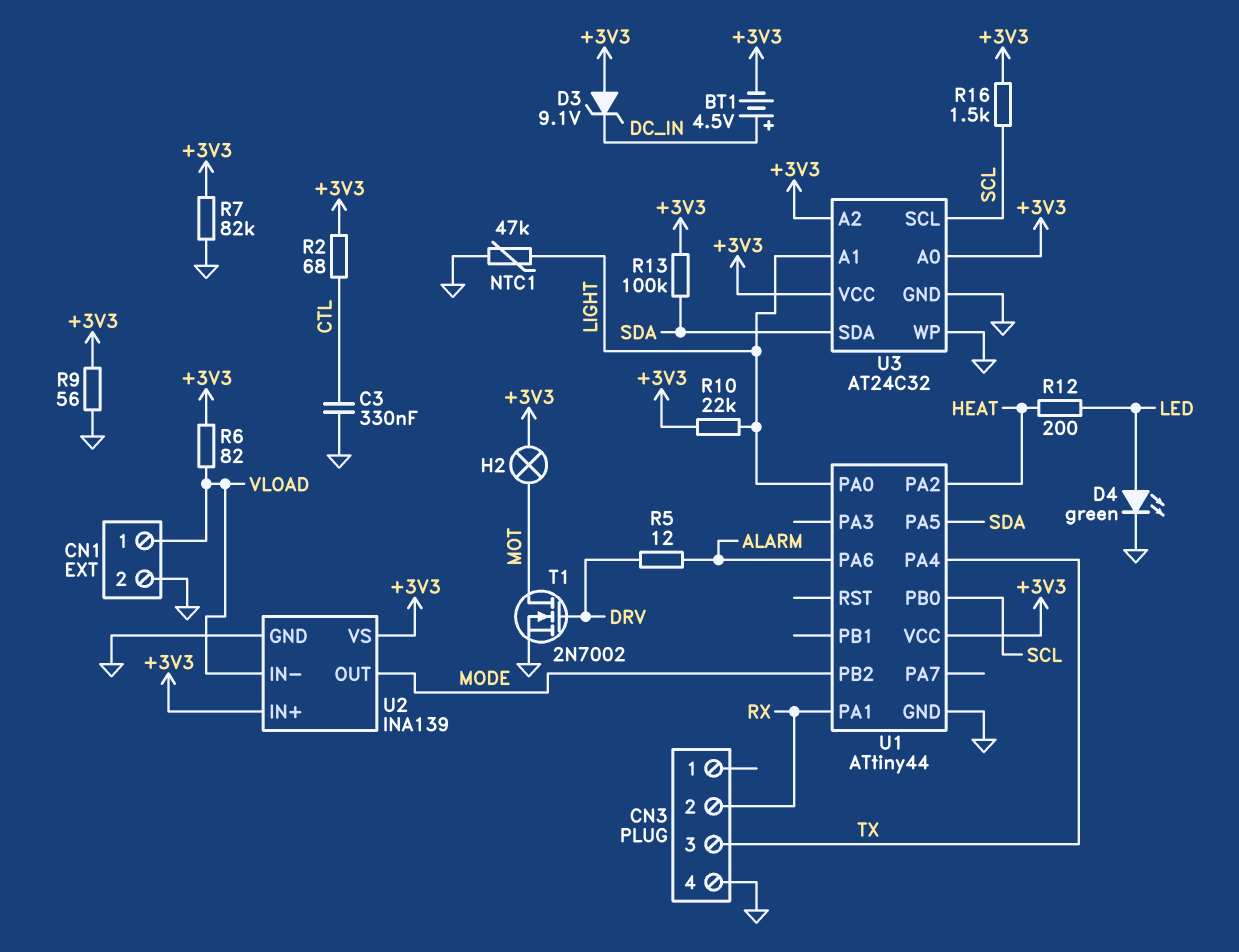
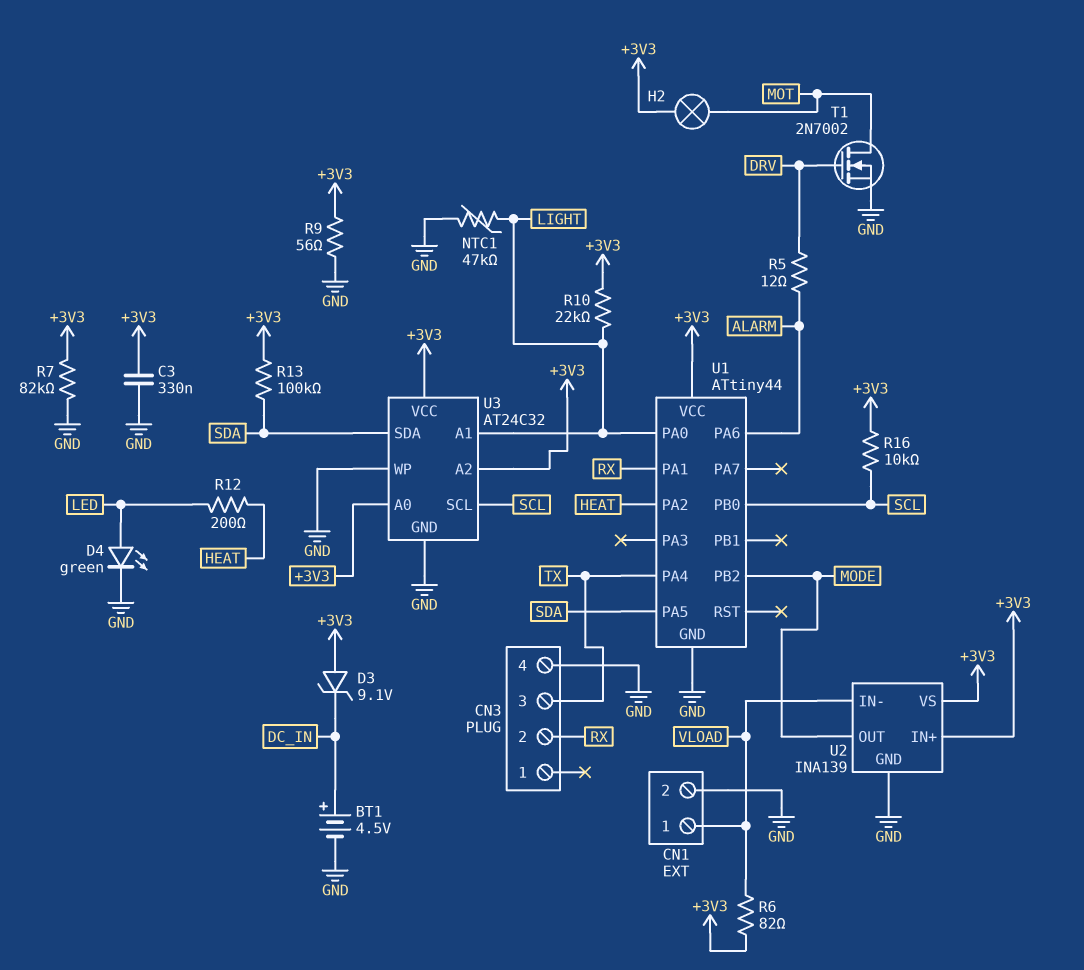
BT1: 4.5V (plus DC_IN, minus +3V3) -> 4.5V (plus DC_IN, minus GND)
C3: 330nF (CTL, GND) -> 330nF (+3V3, GND)
R2: 68 (+3V3, CTL) -> none
R16: 1.5k (+3V3, SCL) -> 10k (+3V3, SCL)

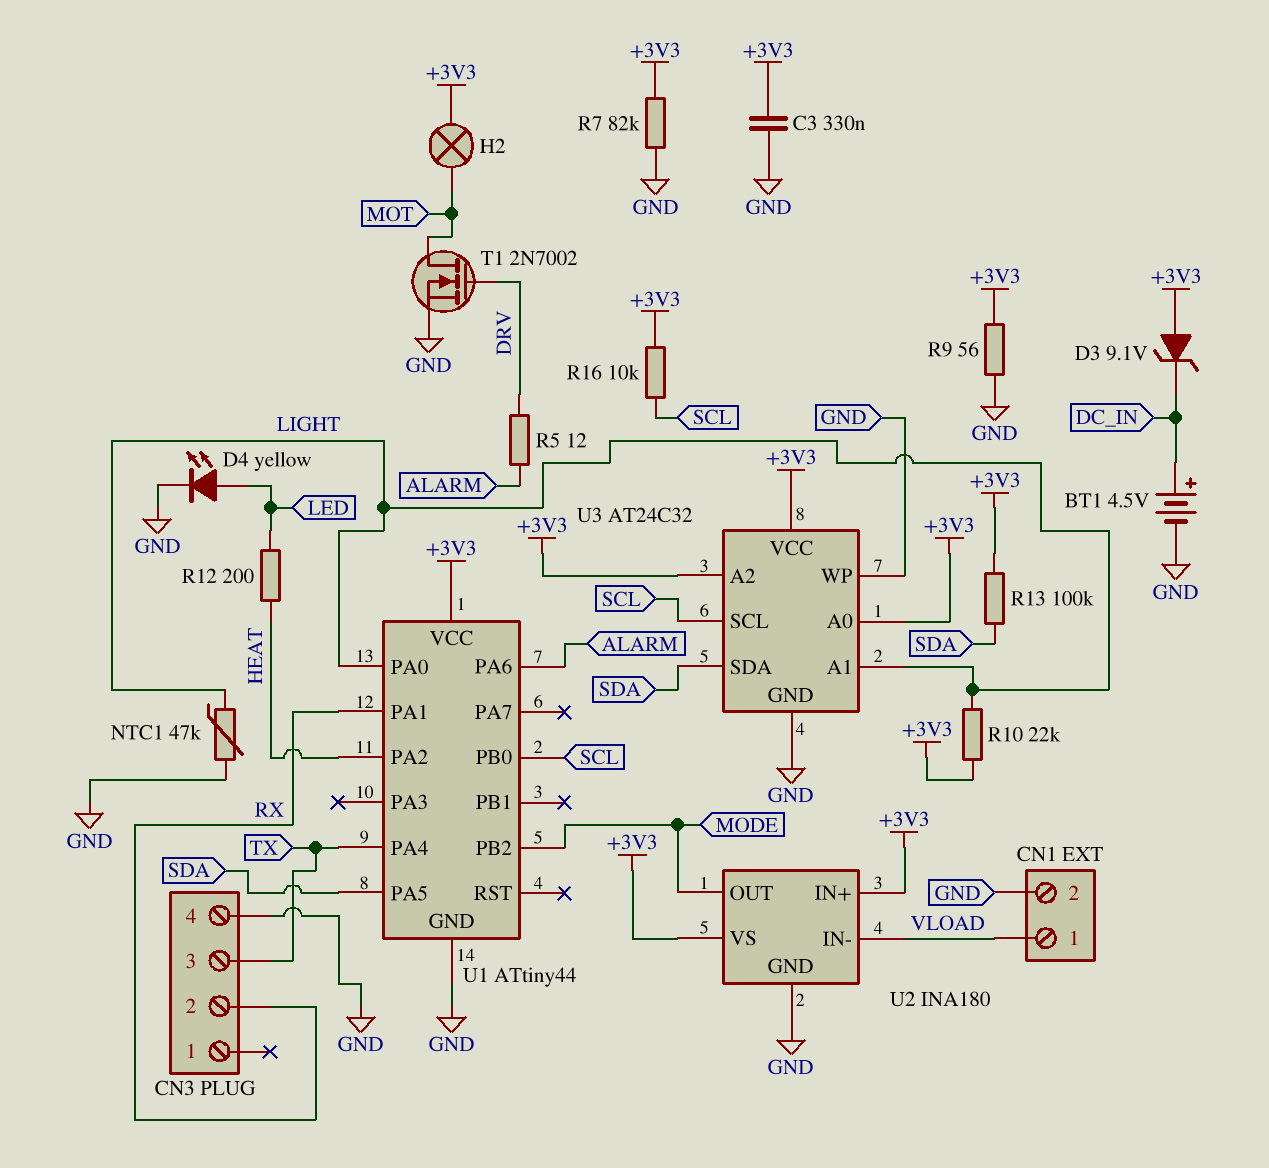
D4: LED green (A LED, K GND) -> LED yellow (A LED, K GND)
R6: 82 (+3V3, VLOAD) -> none
U2: INA139 -> INA180

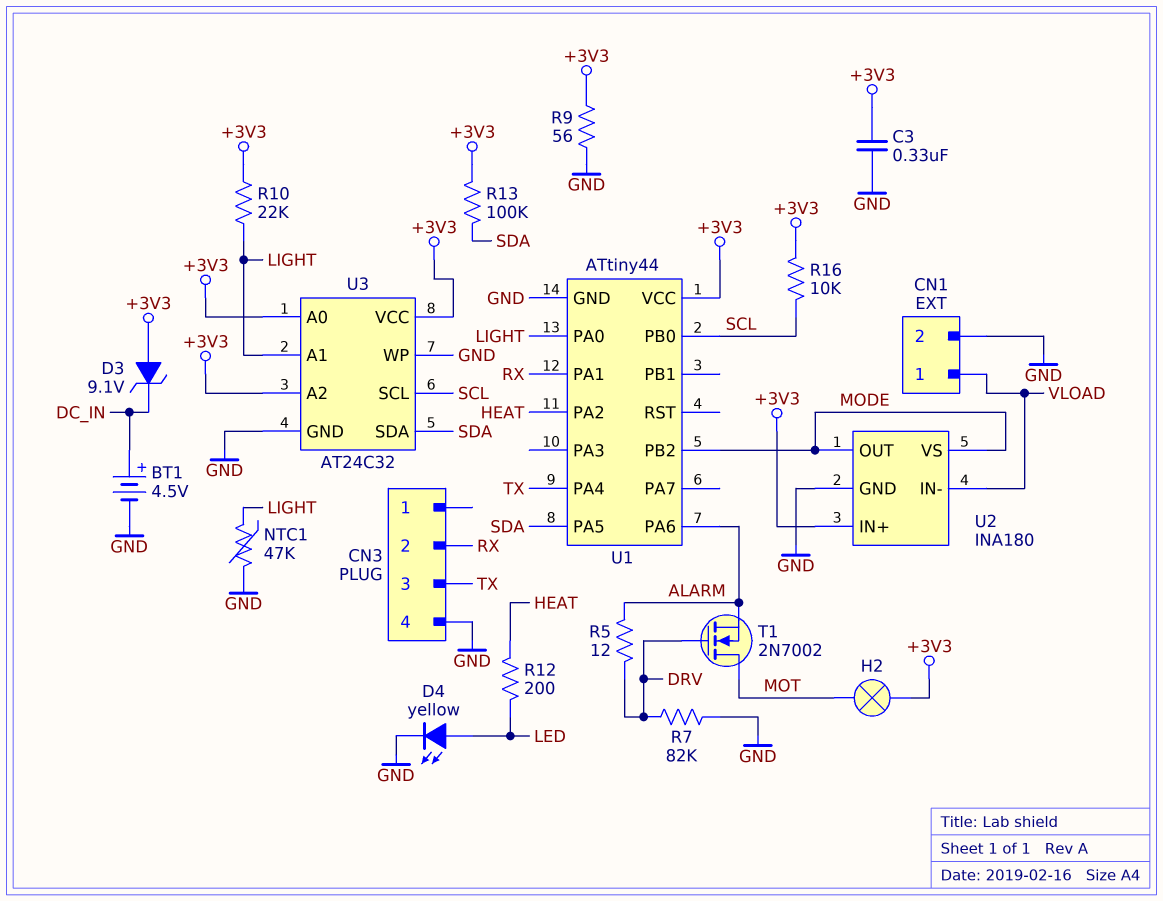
R7: 82k (+3V3, GND) -> 82k (DRV, GND)
T1: NMOS 2N7002 (G DRV, D MOT, S GND) -> NMOS 2N7002 (G DRV, D MOT, S ALARM)
U2 pin VS: +3V3 -> MODE

